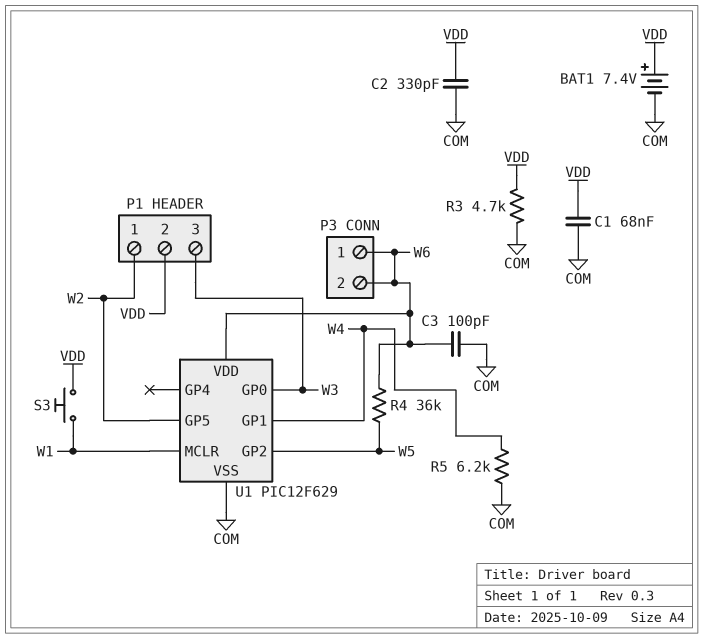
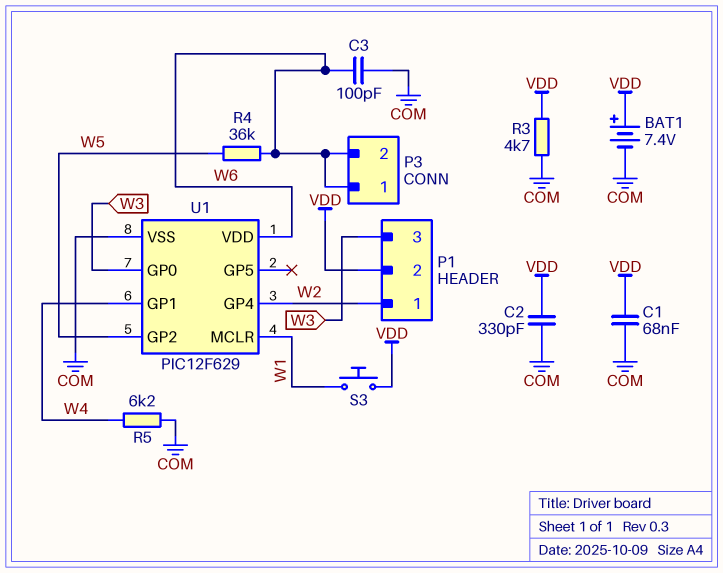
U1 pin GP4: none -> W2
U1 pin GP5: W2 -> none

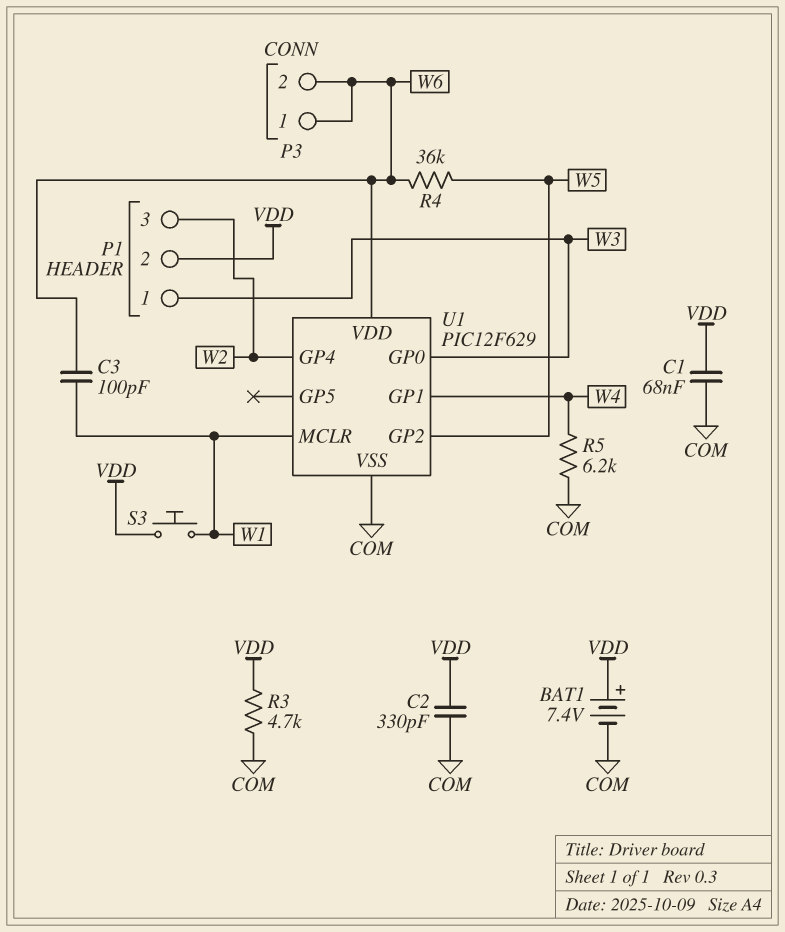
C3: 100pF (COM, W6) -> 100pF (W1, W6)
P1 pin 1: W2 -> W3
P1 pin 3: W3 -> W2

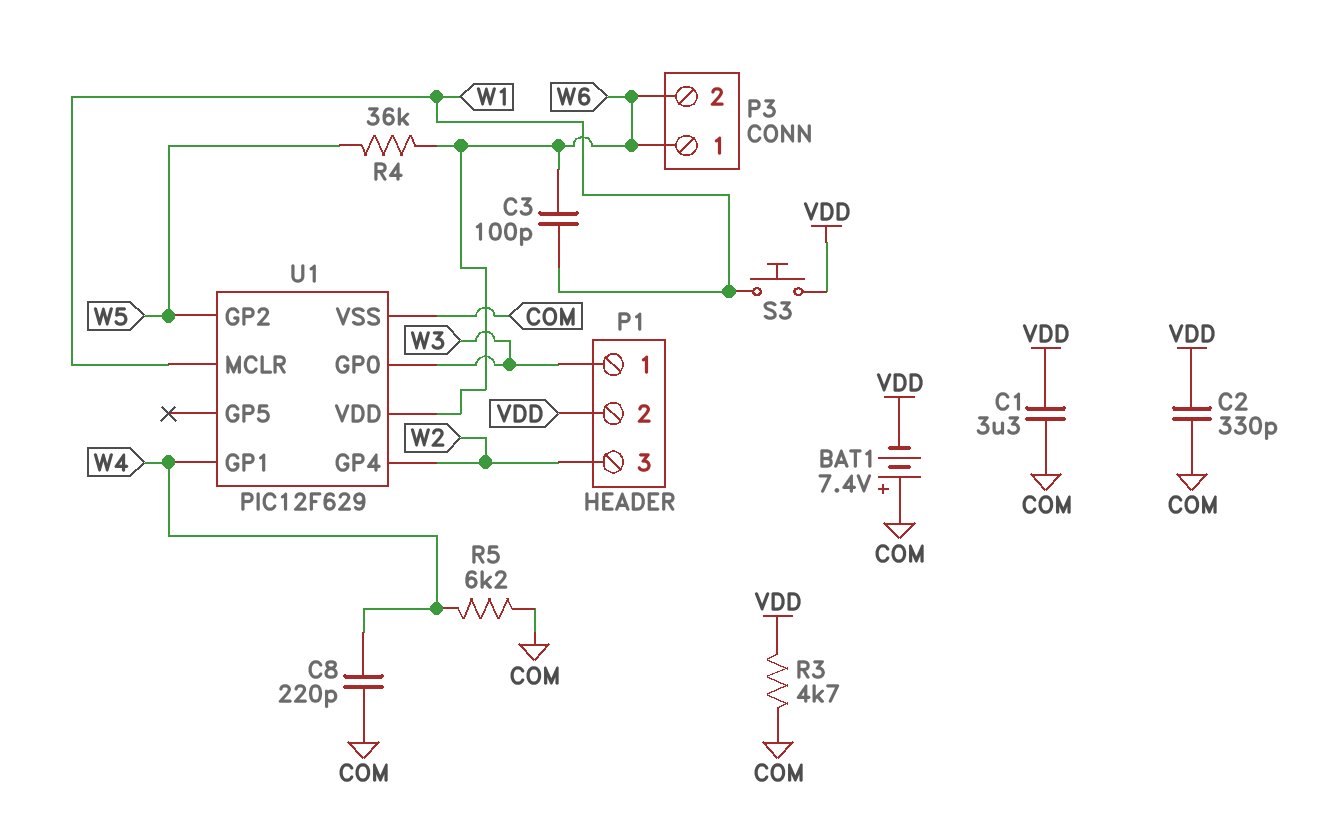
BAT1: 7.4V (plus VDD, minus COM) -> 7.4V (plus COM, minus VDD)
C1: 68nF (COM, VDD) -> 3.3uF (COM, VDD)
C8: none -> 220pF (COM, W4)

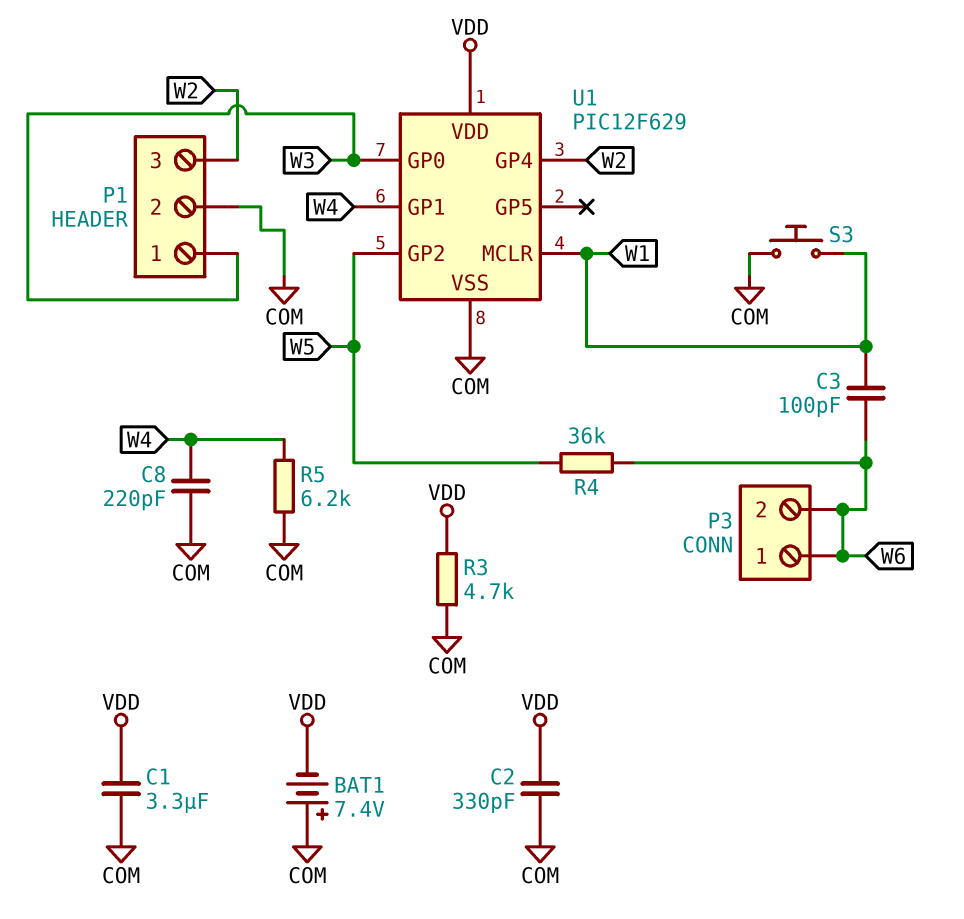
P1 pin 2: VDD -> COM
S3: button (VDD, W1) -> button (COM, W1)
U1 pin VDD: W6 -> VDD

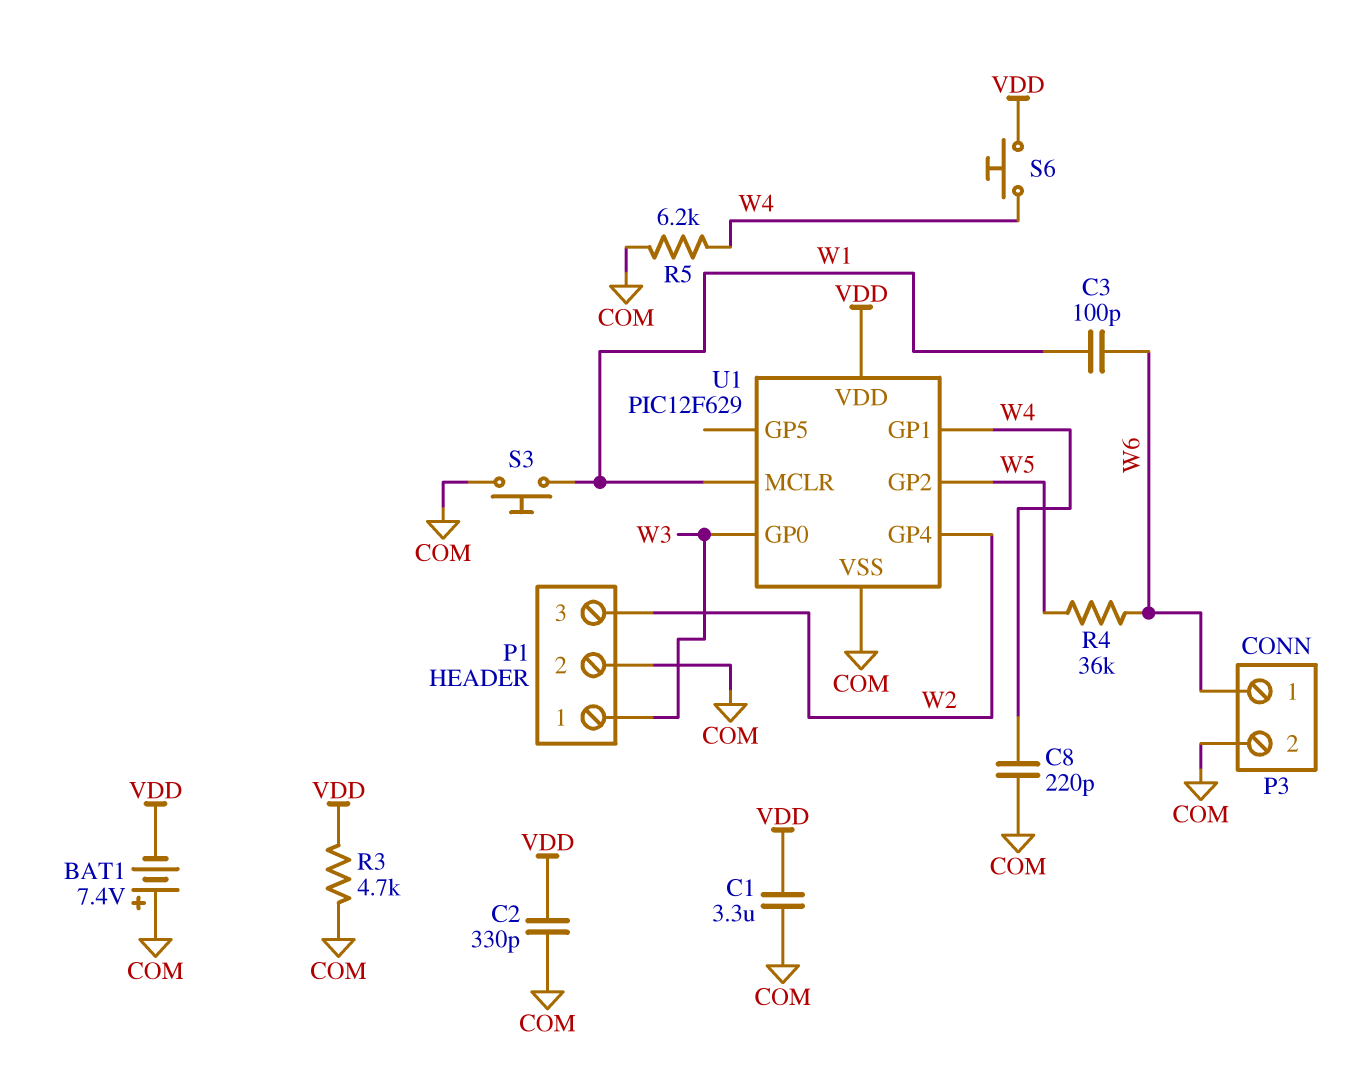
P3 pin 2: W6 -> COM
S6: none -> button (VDD, W4)

